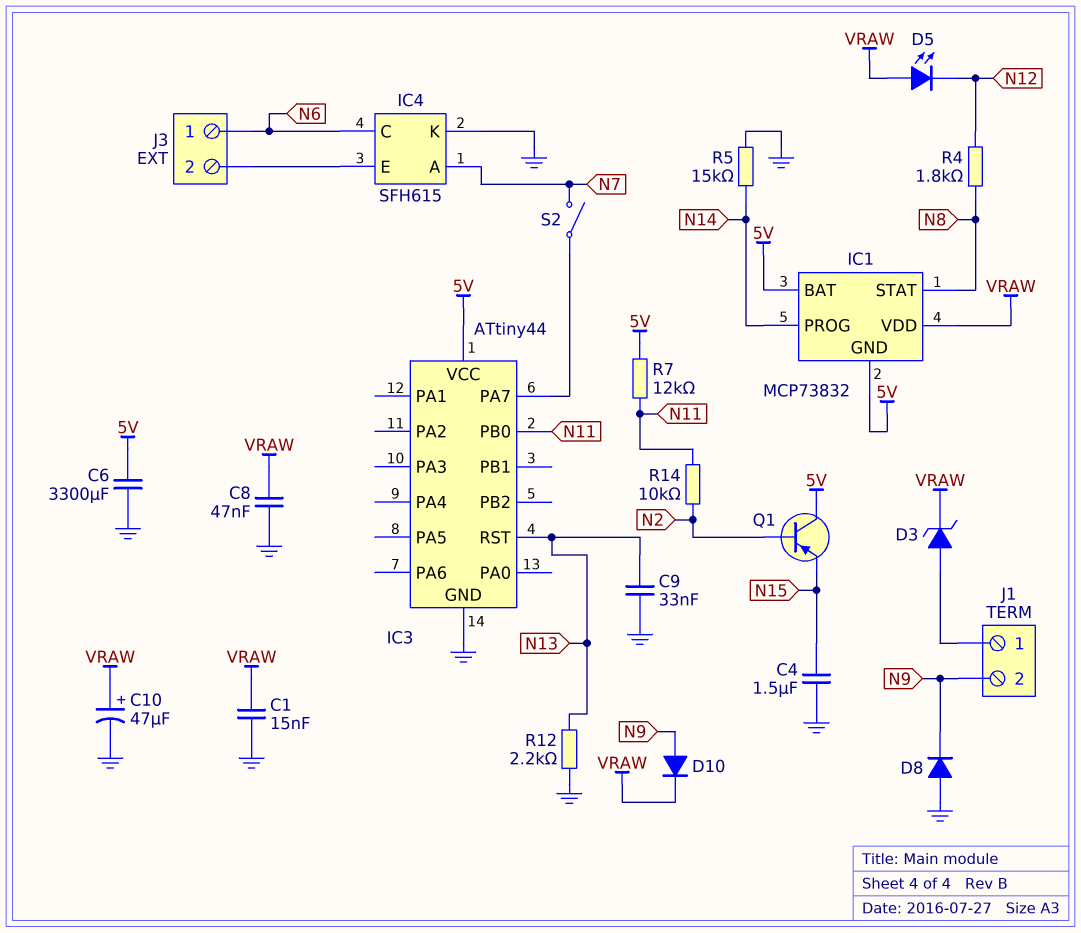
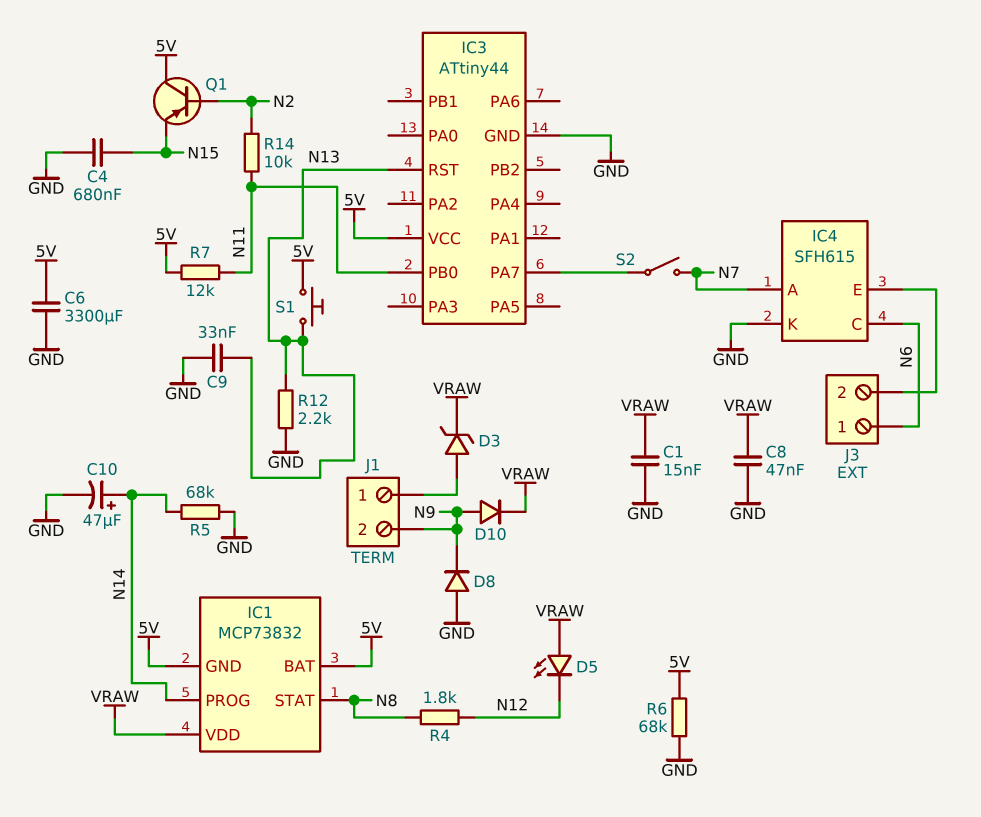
C4: 1.5uF (GND, N15) -> 680nF (GND, N15)
C10: 47uF (plus VRAW, minus GND) -> 47uF (plus N14, minus GND)
R5: 15k (GND, N14) -> 68k (GND, N14)
R6: none -> 68k (5V, GND)
S1: none -> button (5V, N13)

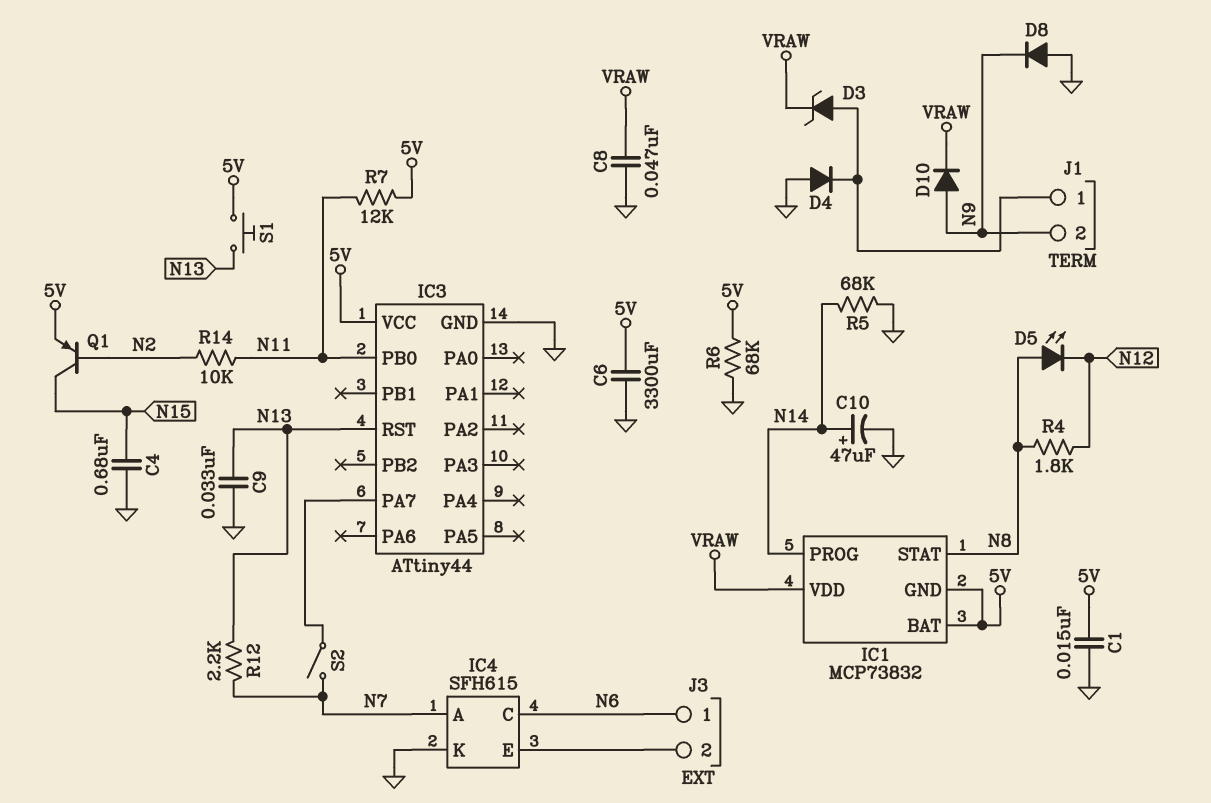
C1: 15nF (GND, VRAW) -> 15nF (5V, GND)
D4: none -> diode (A GND, K J1/1)
D5: LED (A VRAW, K N12) -> LED (A N8, K N12)
Q1: PNP (B N2, C 5V, E N15) -> PNP (B N2, C N15, E 5V)
R12: 2.2k (GND, N13) -> 2.2k (N7, N13)

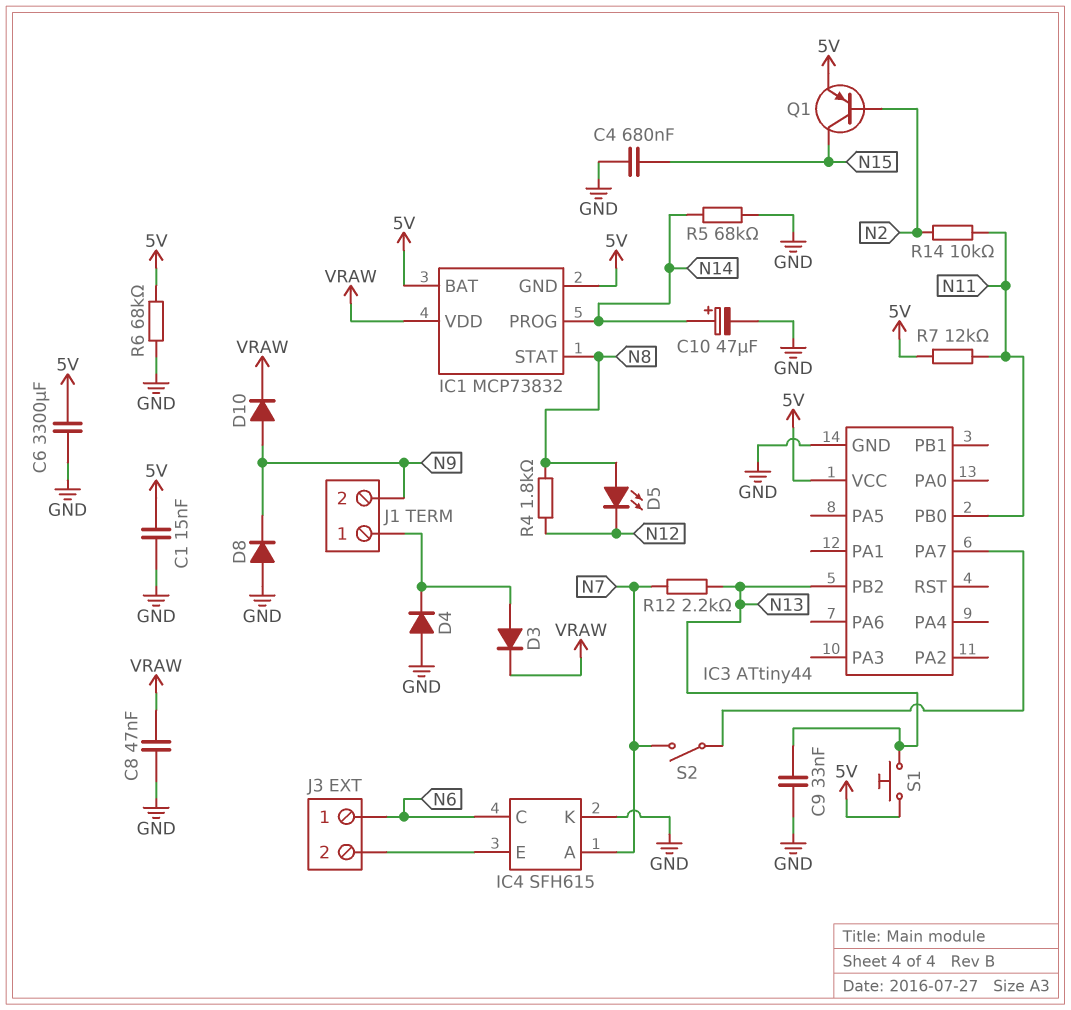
D3: zener (A J1/1, K VRAW) -> diode (A J1/1, K VRAW)
IC3 pin PB2: none -> N13
IC3 pin RST: N13 -> none

